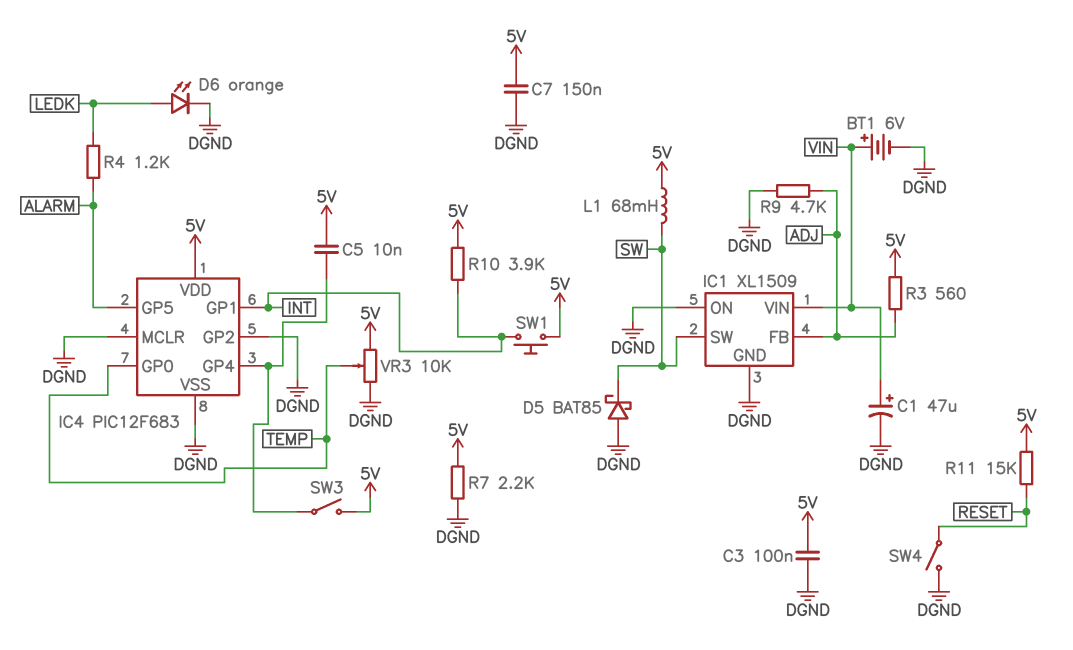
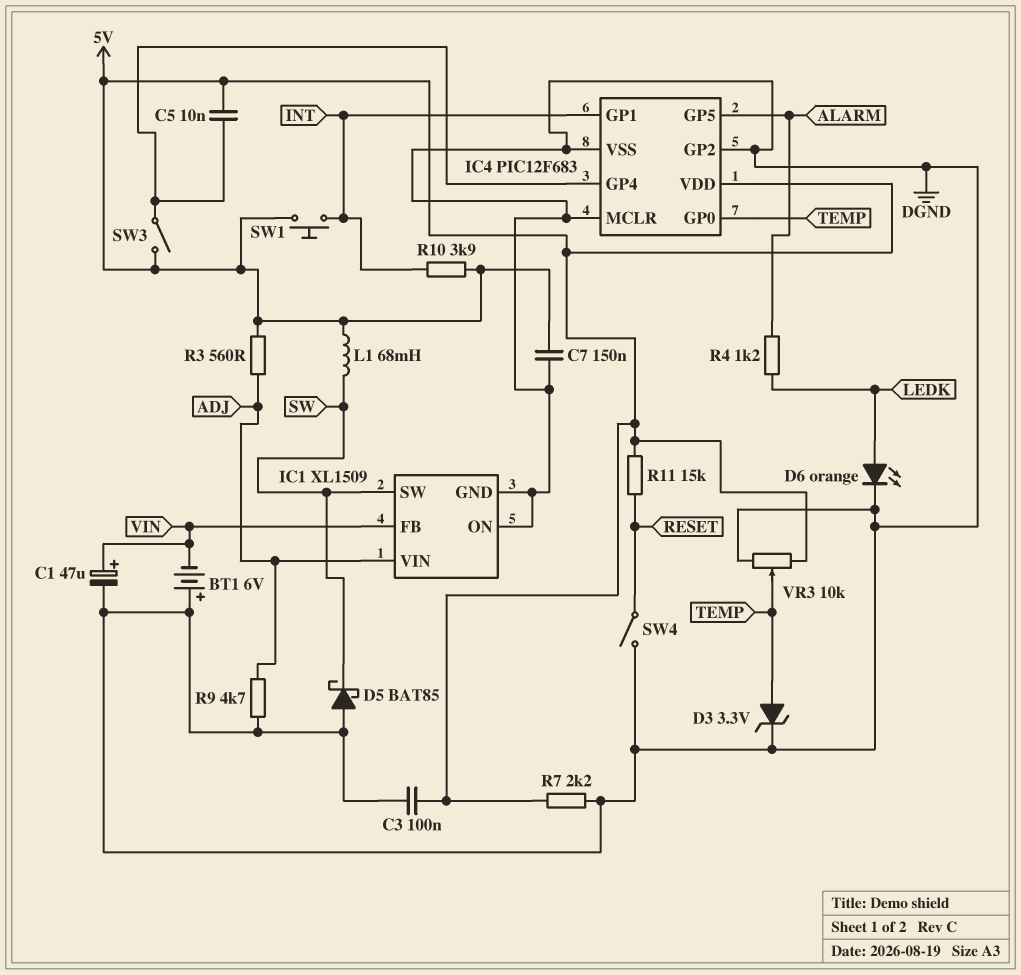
BT1: 6V (plus VIN, minus DGND) -> 6V (plus DGND, minus VIN)
D3: none -> zener 3.3V (A TEMP, K DGND)
IC1 pin FB: ADJ -> VIN
IC1 pin VIN: VIN -> ADJ

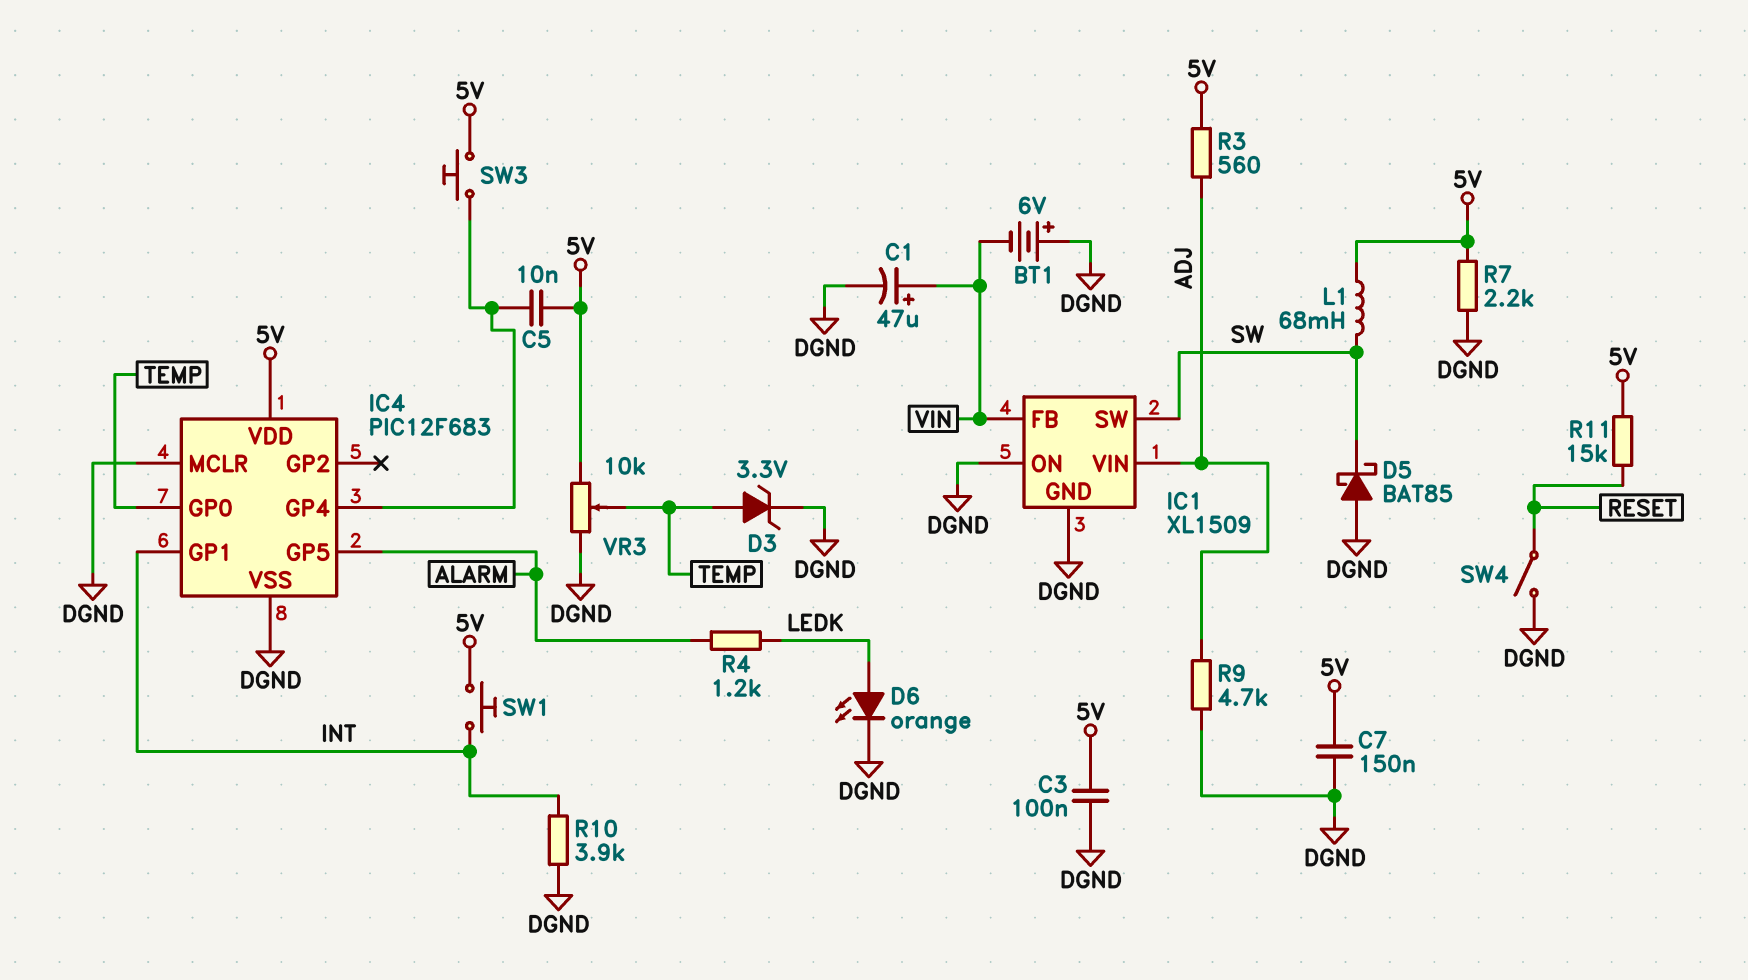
IC4 pin GP2: DGND -> none
R10: 3.9k (5V, INT) -> 3.9k (DGND, INT)
SW3: switch (5V, IC4/GP4) -> button (5V, IC4/GP4)

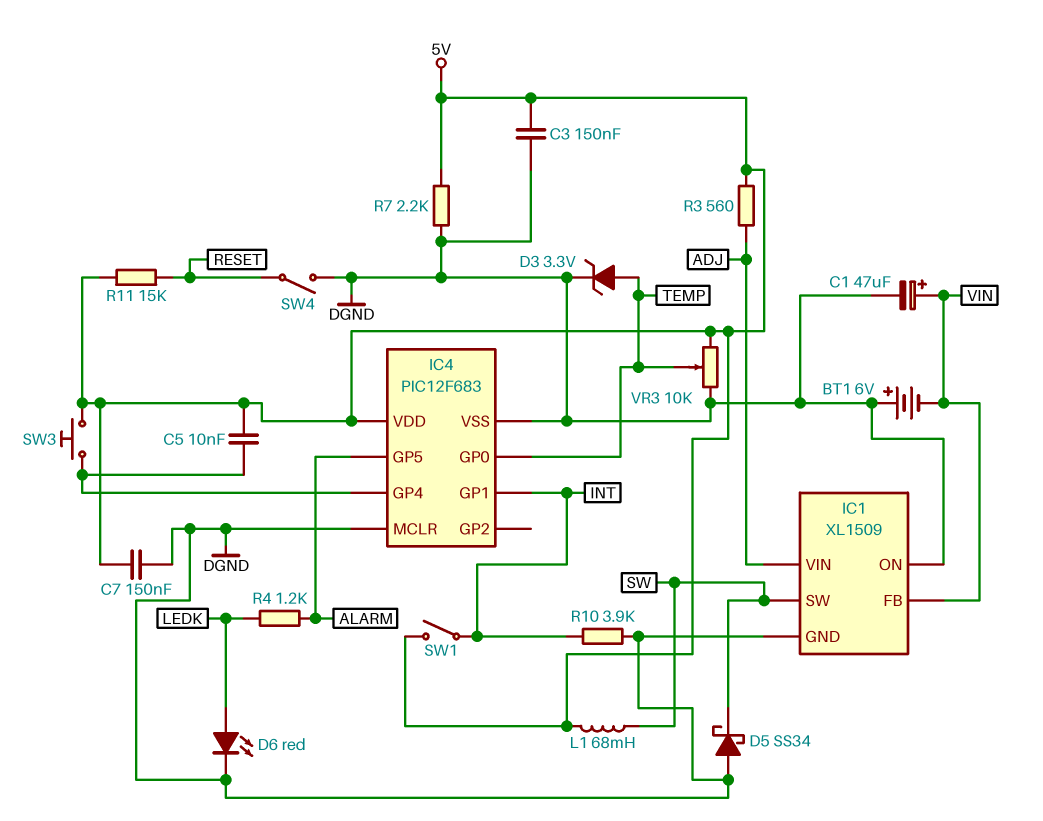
C3: 100nF (5V, DGND) -> 150nF (5V, DGND)
D5: schottky BAT85 (A DGND, K SW) -> schottky SS34 (A DGND, K SW)
D6: LED orange (A LEDK, K DGND) -> LED red (A LEDK, K DGND)
R9: 4.7k (ADJ, DGND) -> none
SW1: button (5V, INT) -> switch (5V, INT)

